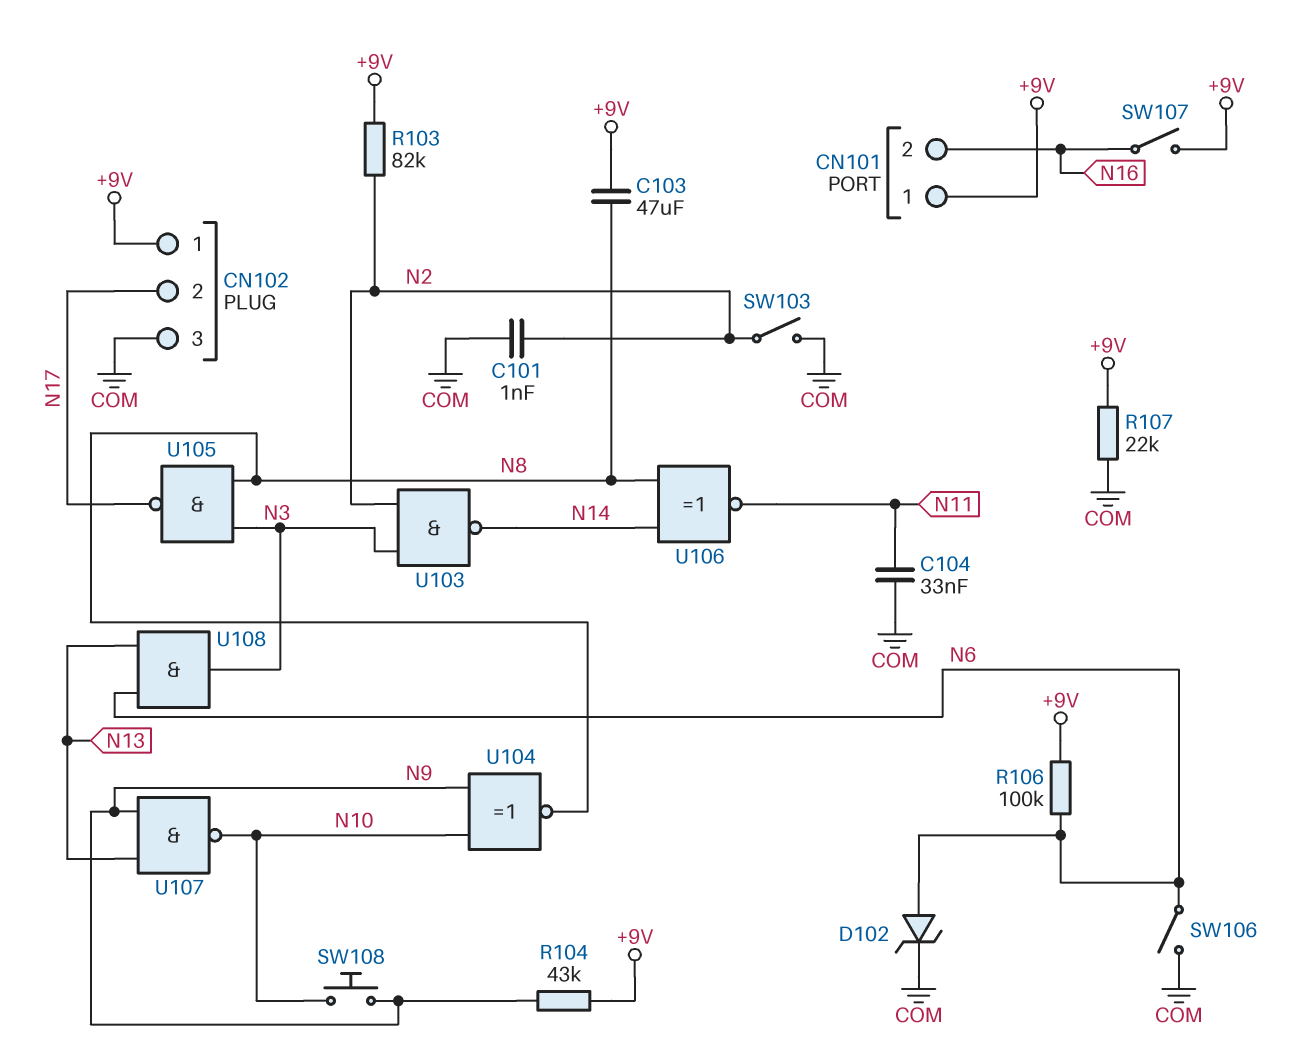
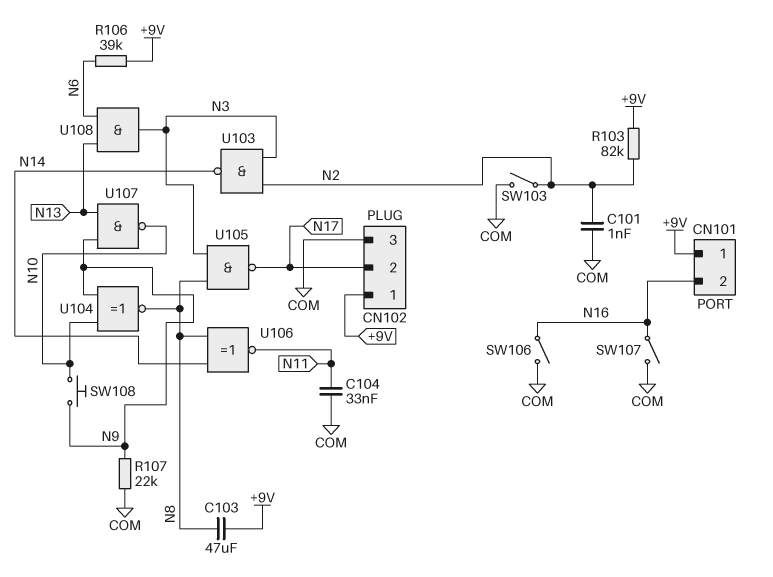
D102: zener (A N6, K COM) -> none
R104: 43k (+9V, N9) -> none
R106: 100k (+9V, N6) -> 39k (+9V, N6)
R107: 22k (+9V, COM) -> 22k (COM, N9)
SW106: switch (COM, N6) -> switch (COM, N16)
SW107: switch (+9V, N16) -> switch (COM, N16)

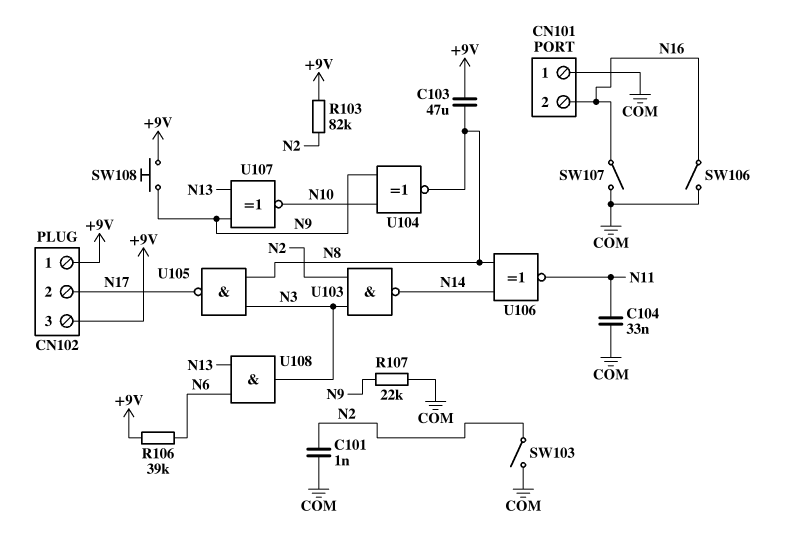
CN101 pin 1: +9V -> COM
CN102 pin 3: COM -> +9V
SW108: button (N9, N10) -> button (+9V, N9)
U107: NAND (in N9, in N13, out N10) -> XNOR (in N9, in N13, out N10)

